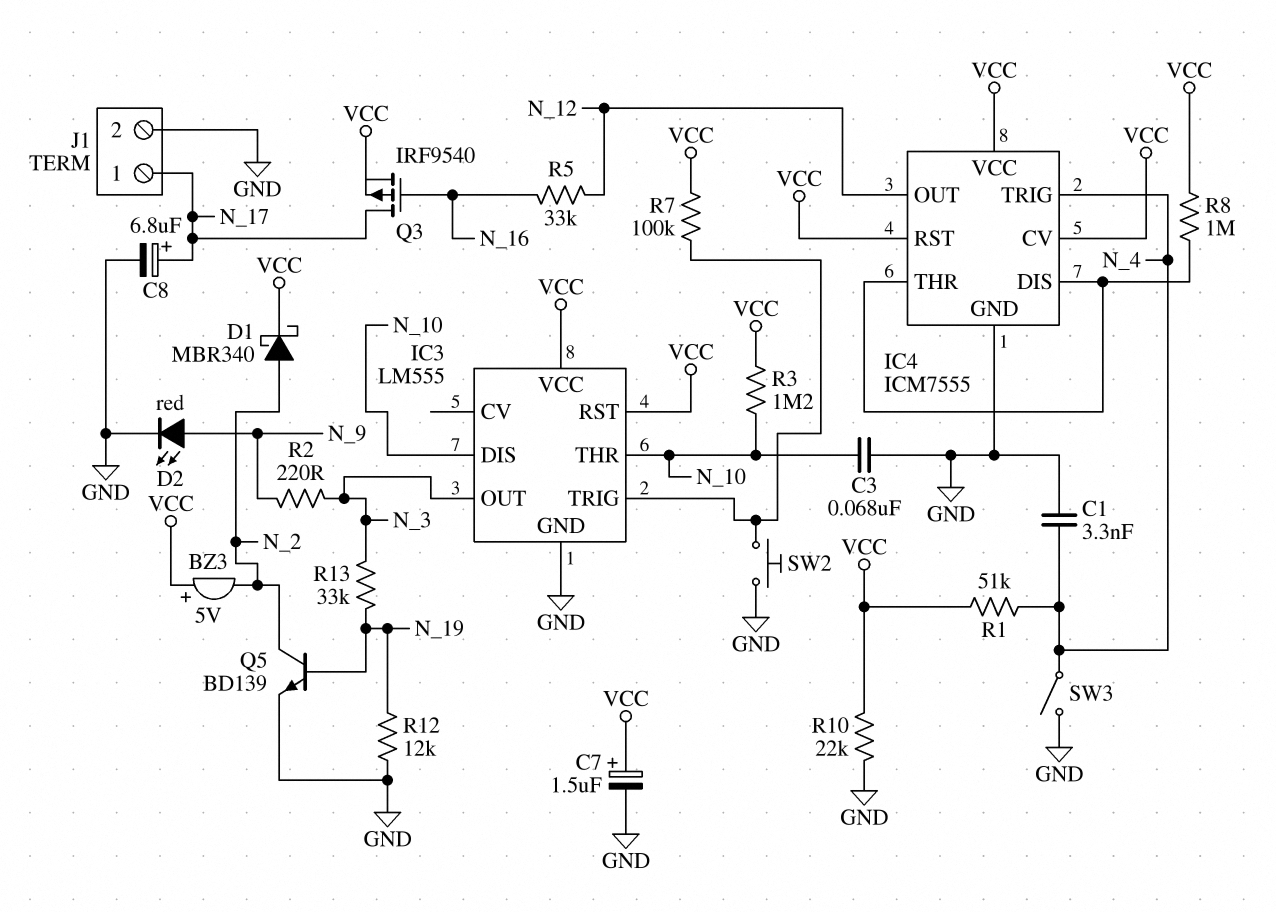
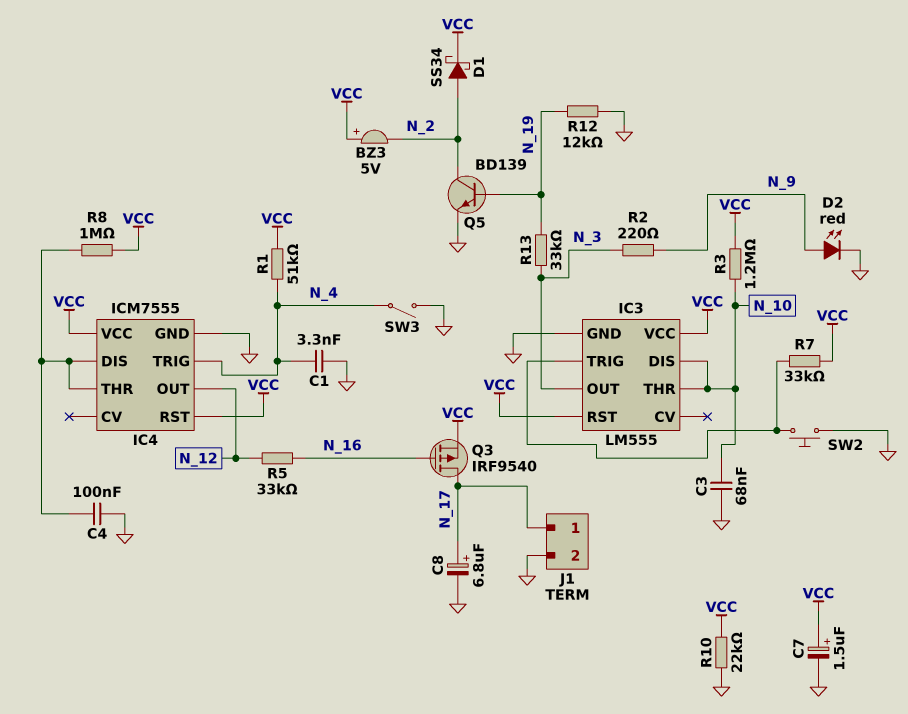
C4: none -> 100nF (GND, IC4/DIS)
D1: schottky MBR340 (A N_2, K VCC) -> schottky SS34 (A N_2, K VCC)
IC4 pin CV: VCC -> none
R7: 100k (IC3/TRIG, VCC) -> 33k (IC3/TRIG, VCC)

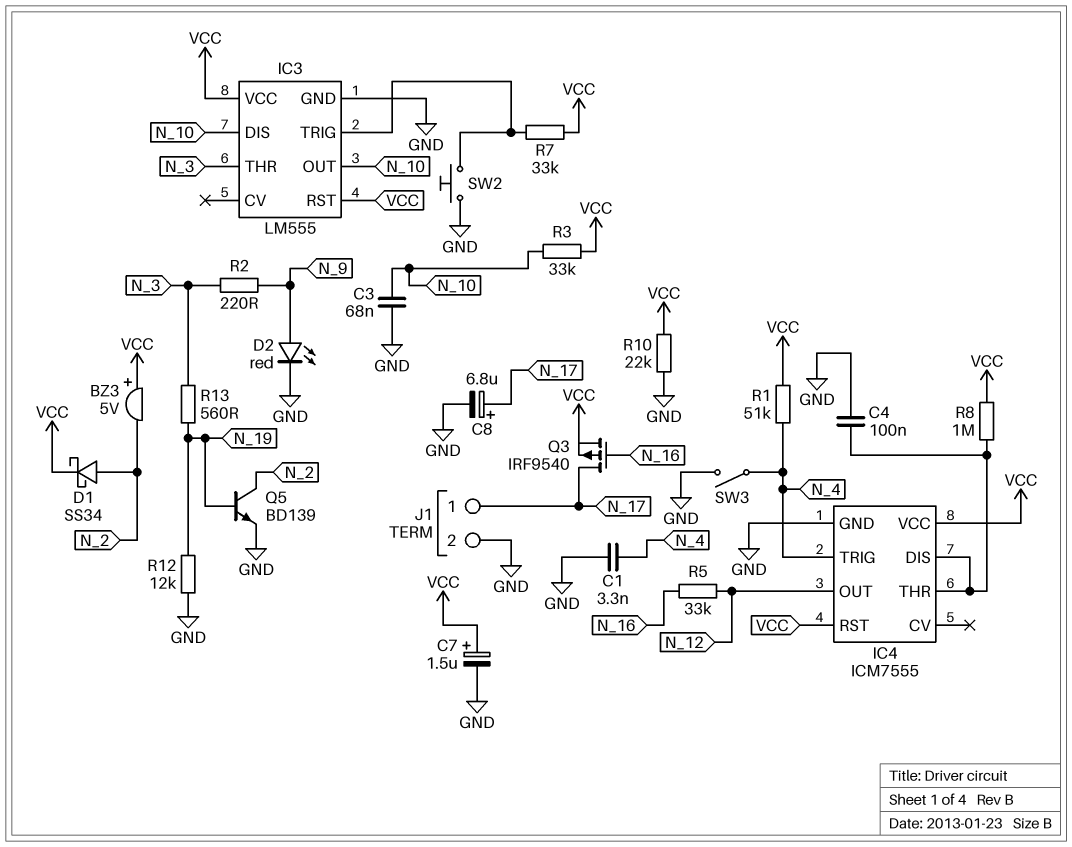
IC3 pin OUT: N_3 -> N_10
IC3 pin THR: N_10 -> N_3
R3: 1.2M (N_10, VCC) -> 33k (N_10, VCC)
R13: 33k (N_3, N_19) -> 560 (N_3, N_19)

